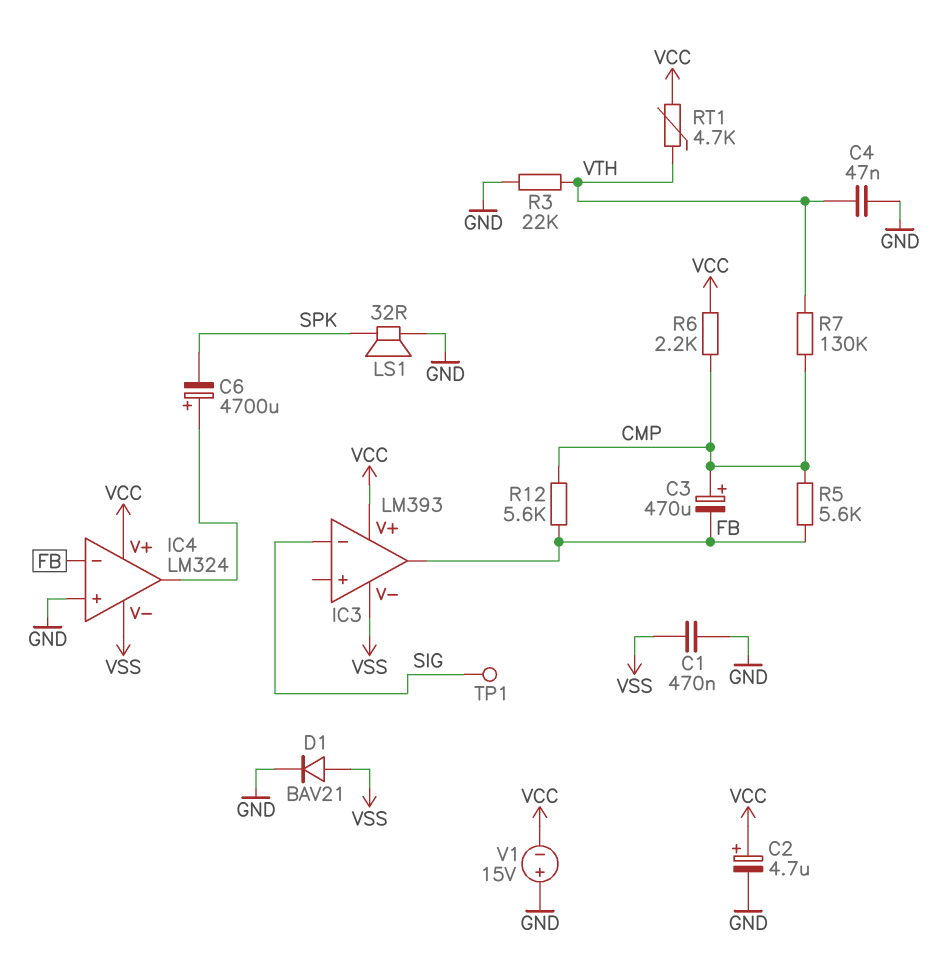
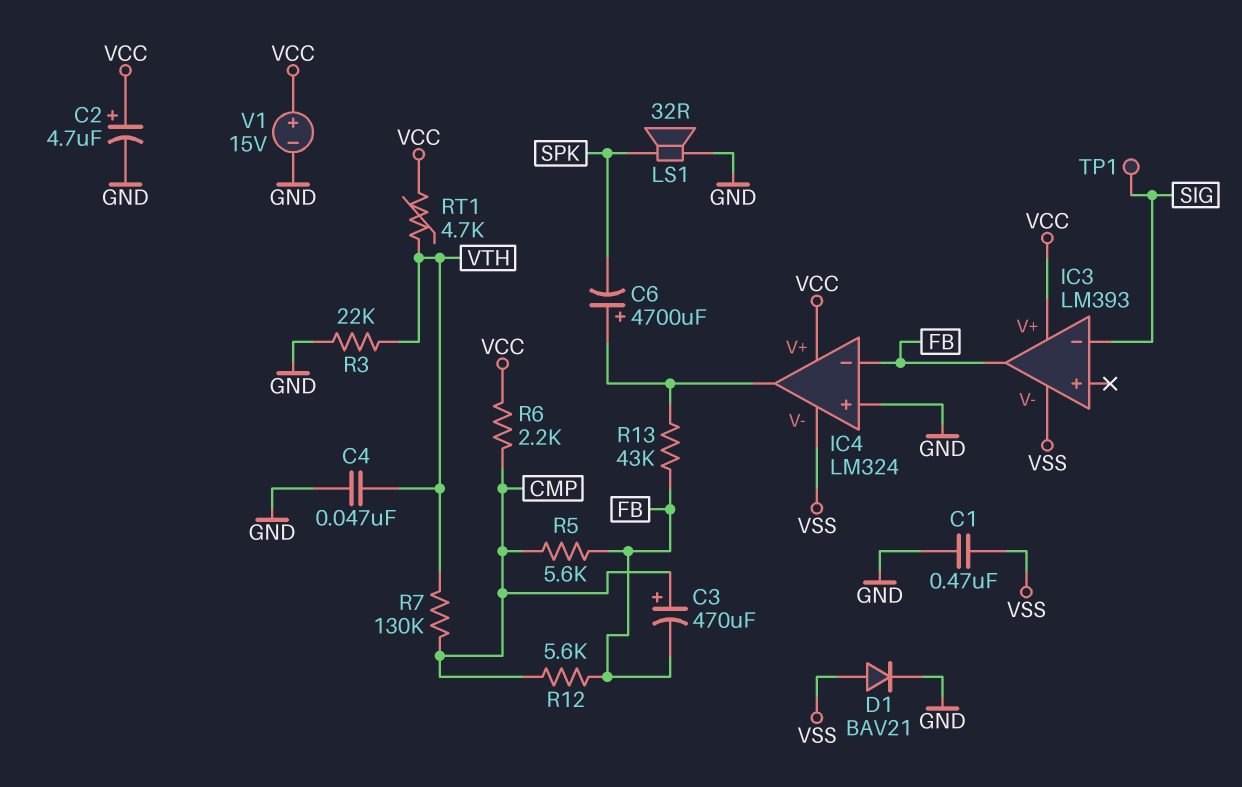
R13: none -> 43k (FB, IC4/out)
V1: 15V (plus GND, minus VCC) -> 15V (plus VCC, minus GND)

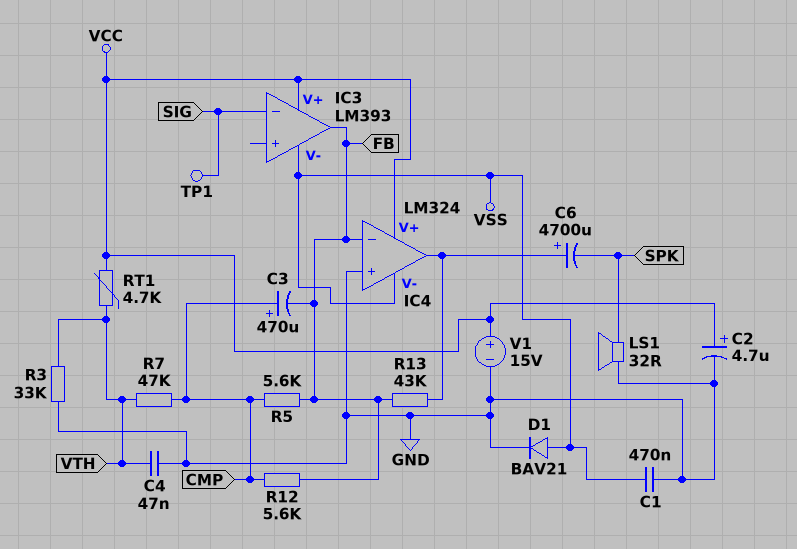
R3: 22k (GND, VTH) -> 33k (GND, VTH)
R6: 2.2k (CMP, VCC) -> none
R7: 130k (CMP, VTH) -> 47k (CMP, VTH)

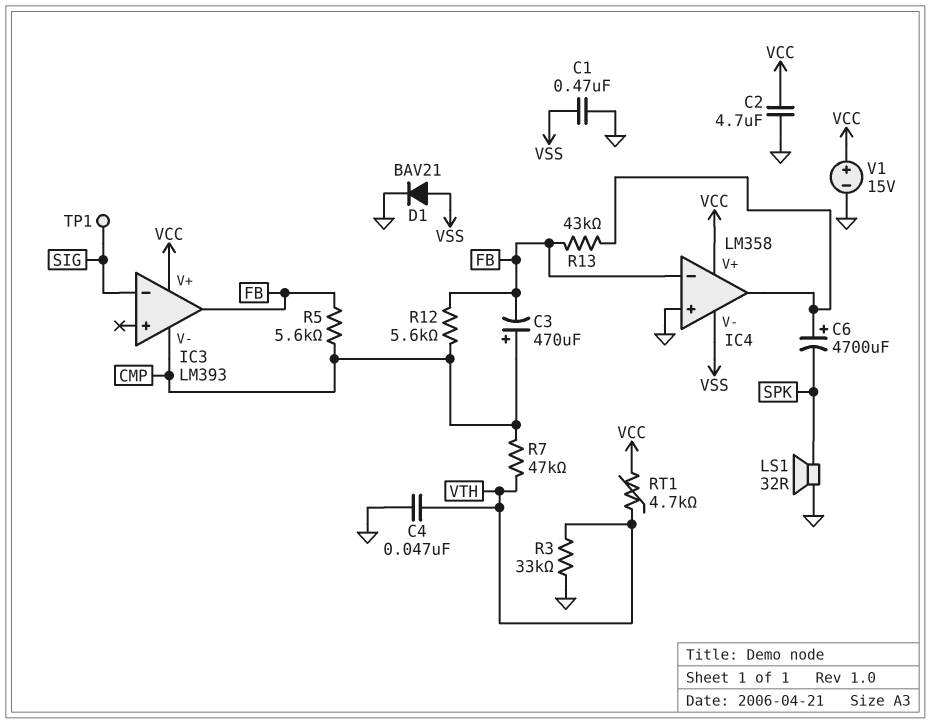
C2: 4.7uF (plus VCC, minus GND) -> 4.7uF (GND, VCC)
IC3 pin V-: VSS -> CMP
IC4: LM324 -> LM358

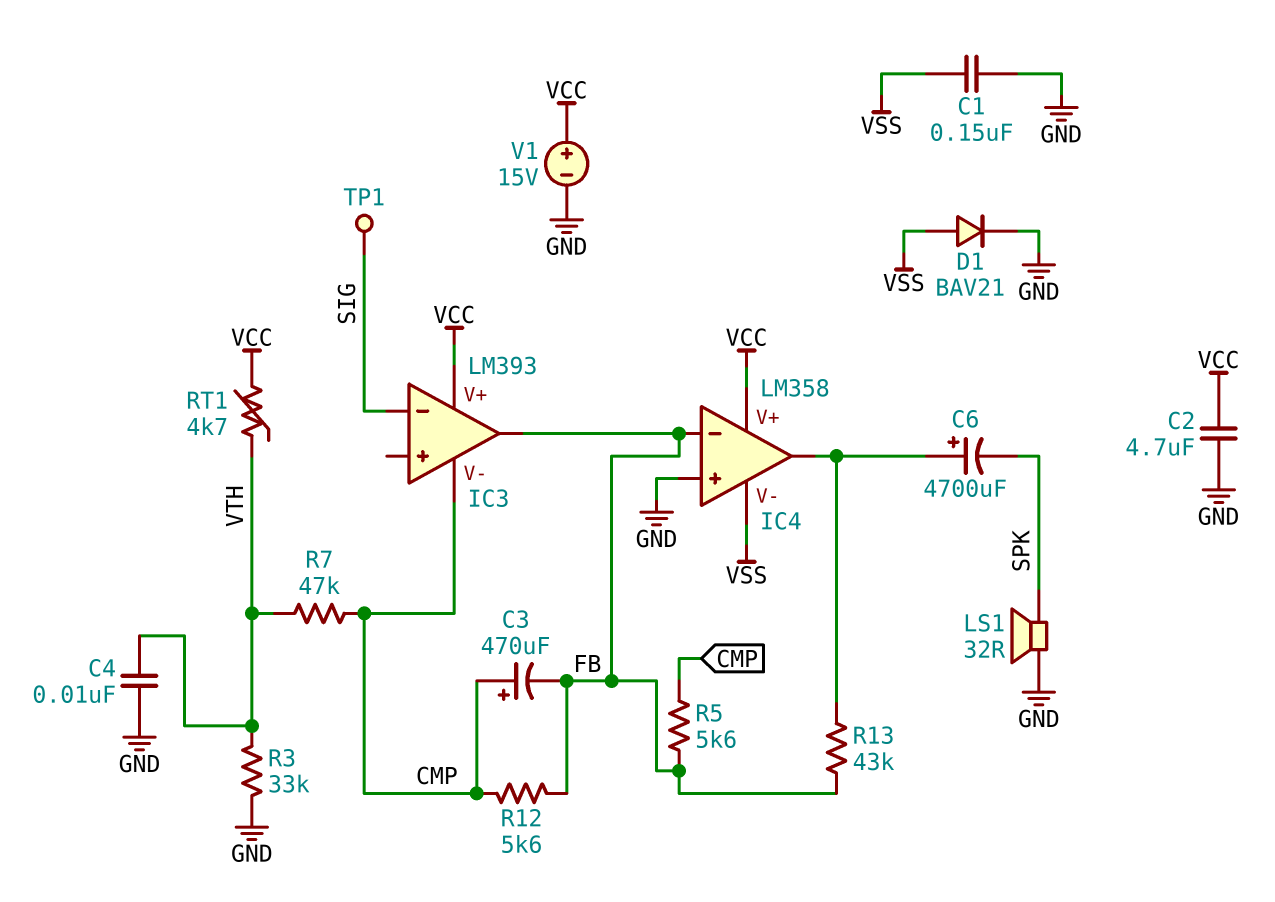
C1: 470nF (GND, VSS) -> 150nF (GND, VSS)
C4: 47nF (GND, VTH) -> 10nF (GND, VTH)

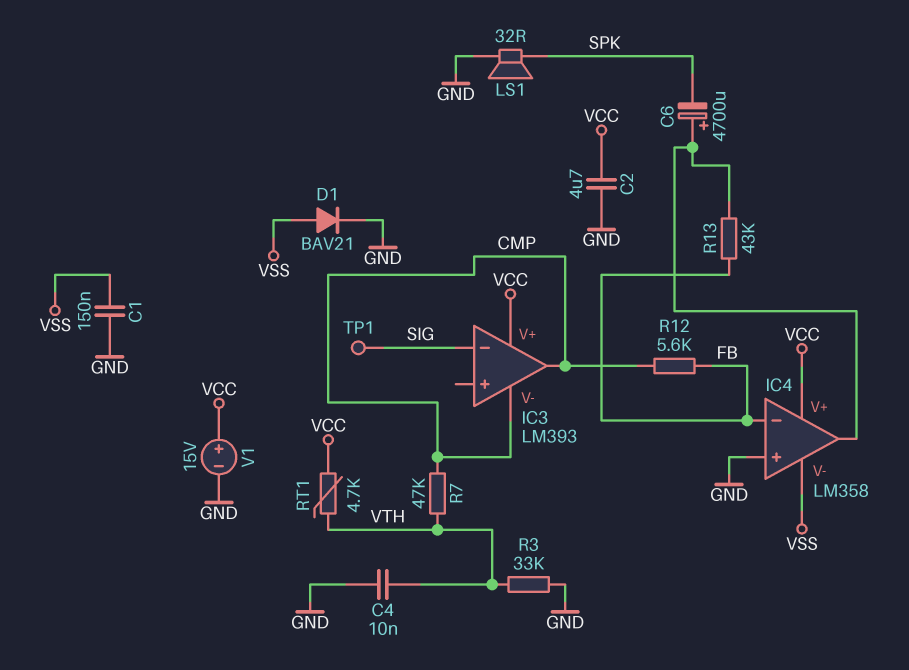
C3: 470uF (plus CMP, minus FB) -> none
IC3 pin out: FB -> CMP
R5: 5.6k (CMP, FB) -> none

